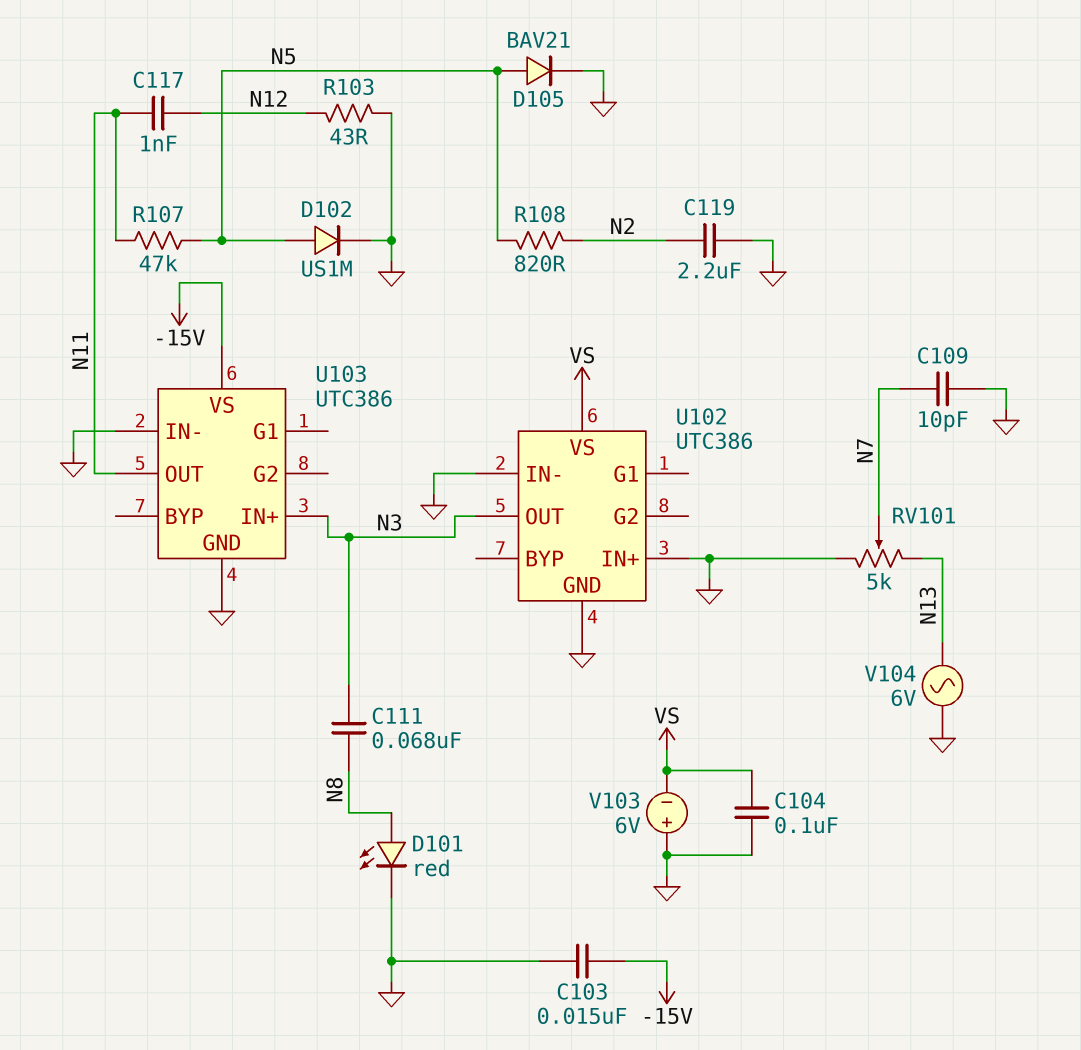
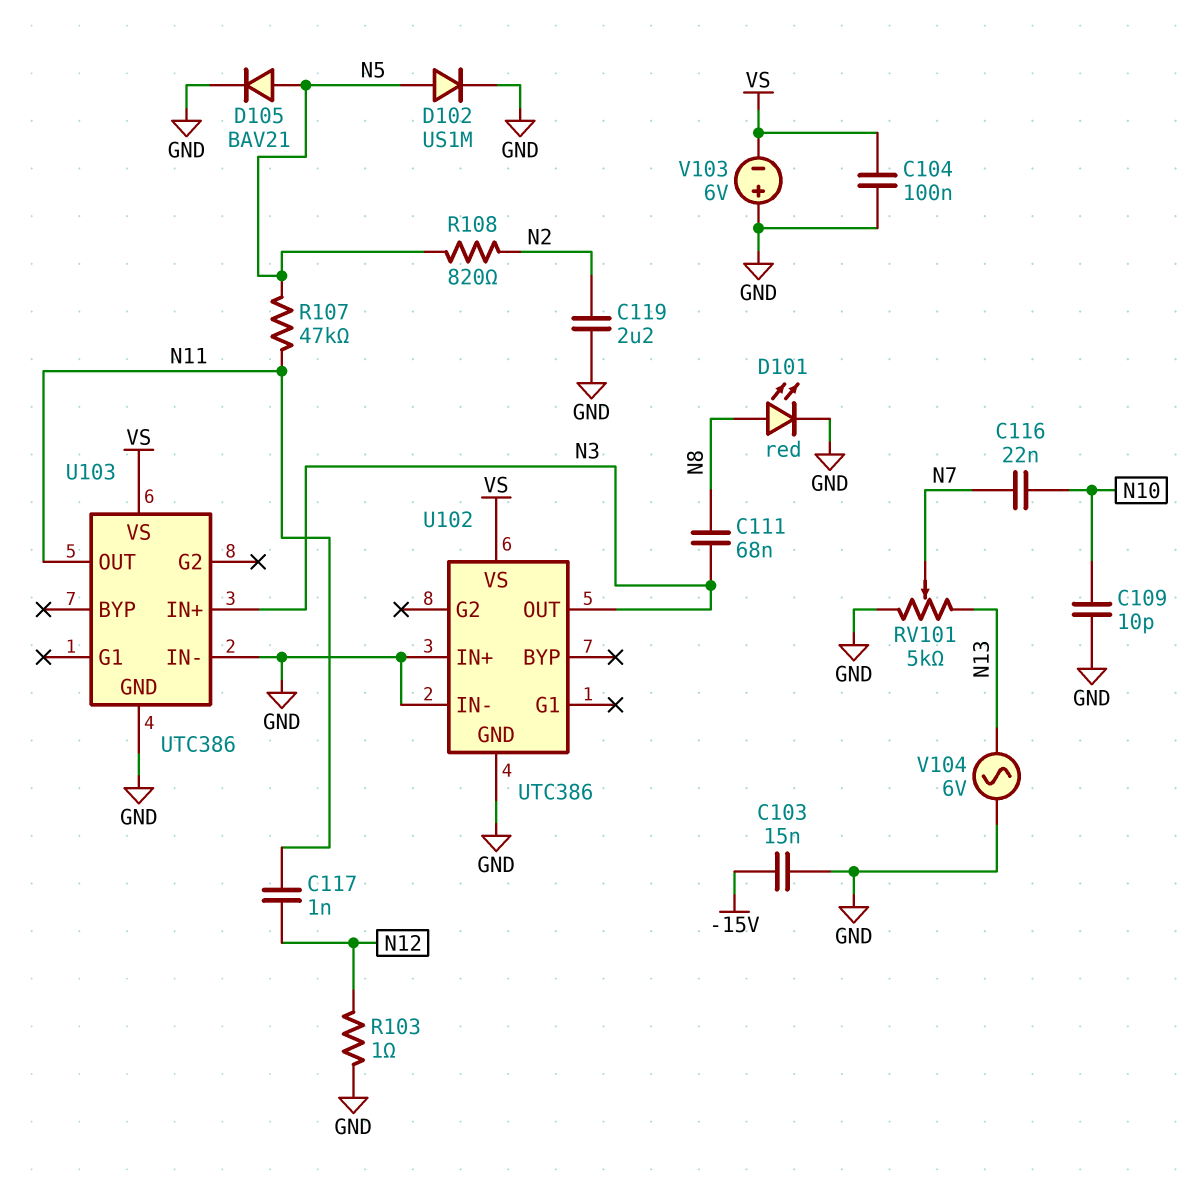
C109: 10pF (GND, N7) -> 10pF (GND, N10)
C116: none -> 22nF (N7, N10)
R103: 43 (GND, N12) -> 1 (GND, N12)
U103 pin VS: -15V -> VS

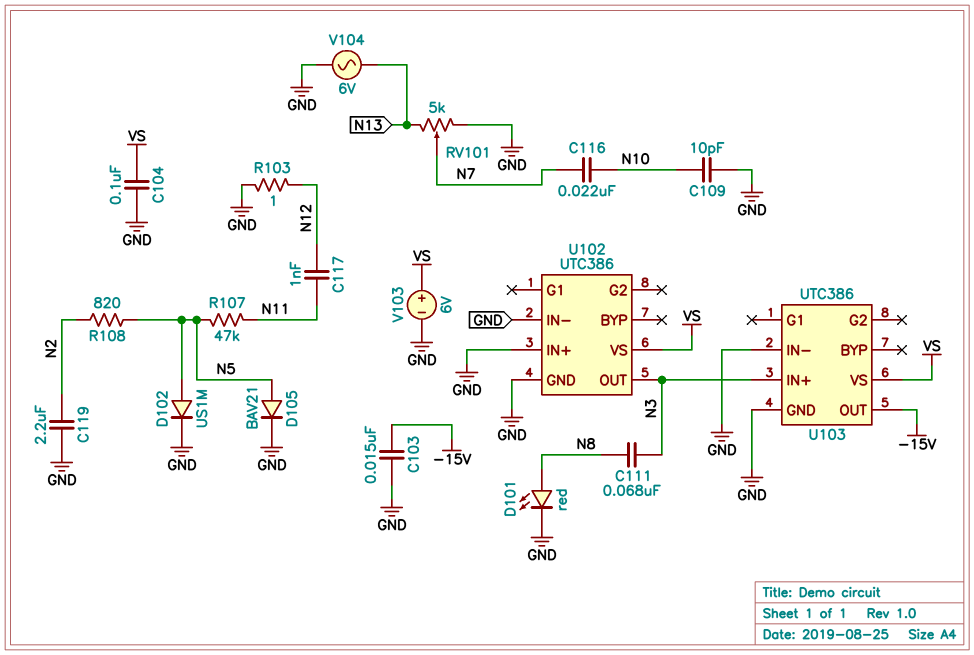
U103 pin OUT: N11 -> -15V
V103: 6V (plus GND, minus VS) -> 6V (plus VS, minus GND)

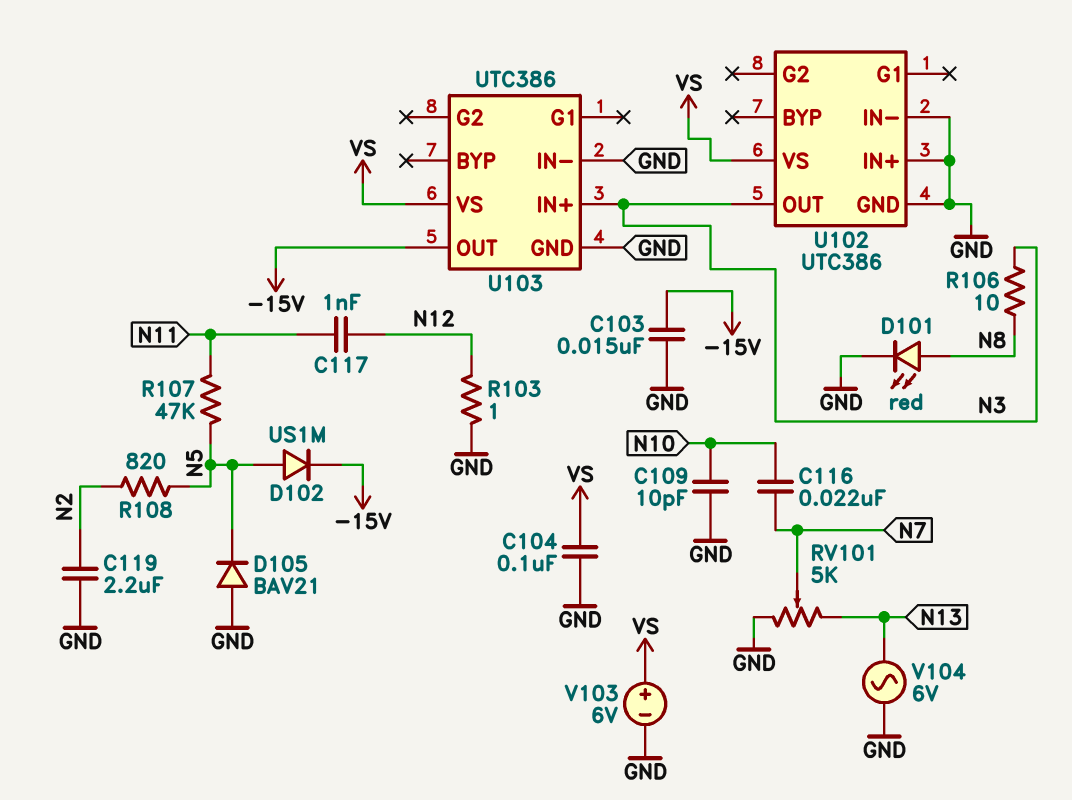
C111: 68nF (N3, N8) -> none
D102: diode US1M (A N5, K GND) -> diode US1M (A N5, K -15V)
D105: diode BAV21 (A N5, K GND) -> diode BAV21 (A GND, K N5)
R106: none -> 10 (N3, N8)

